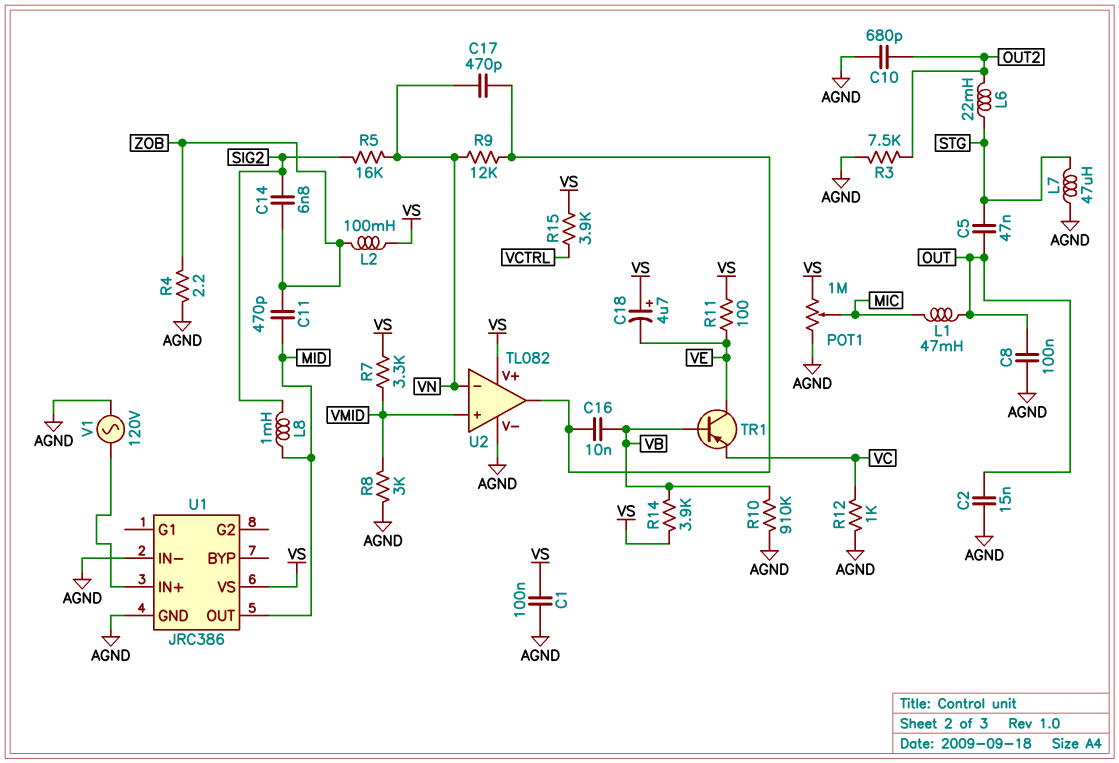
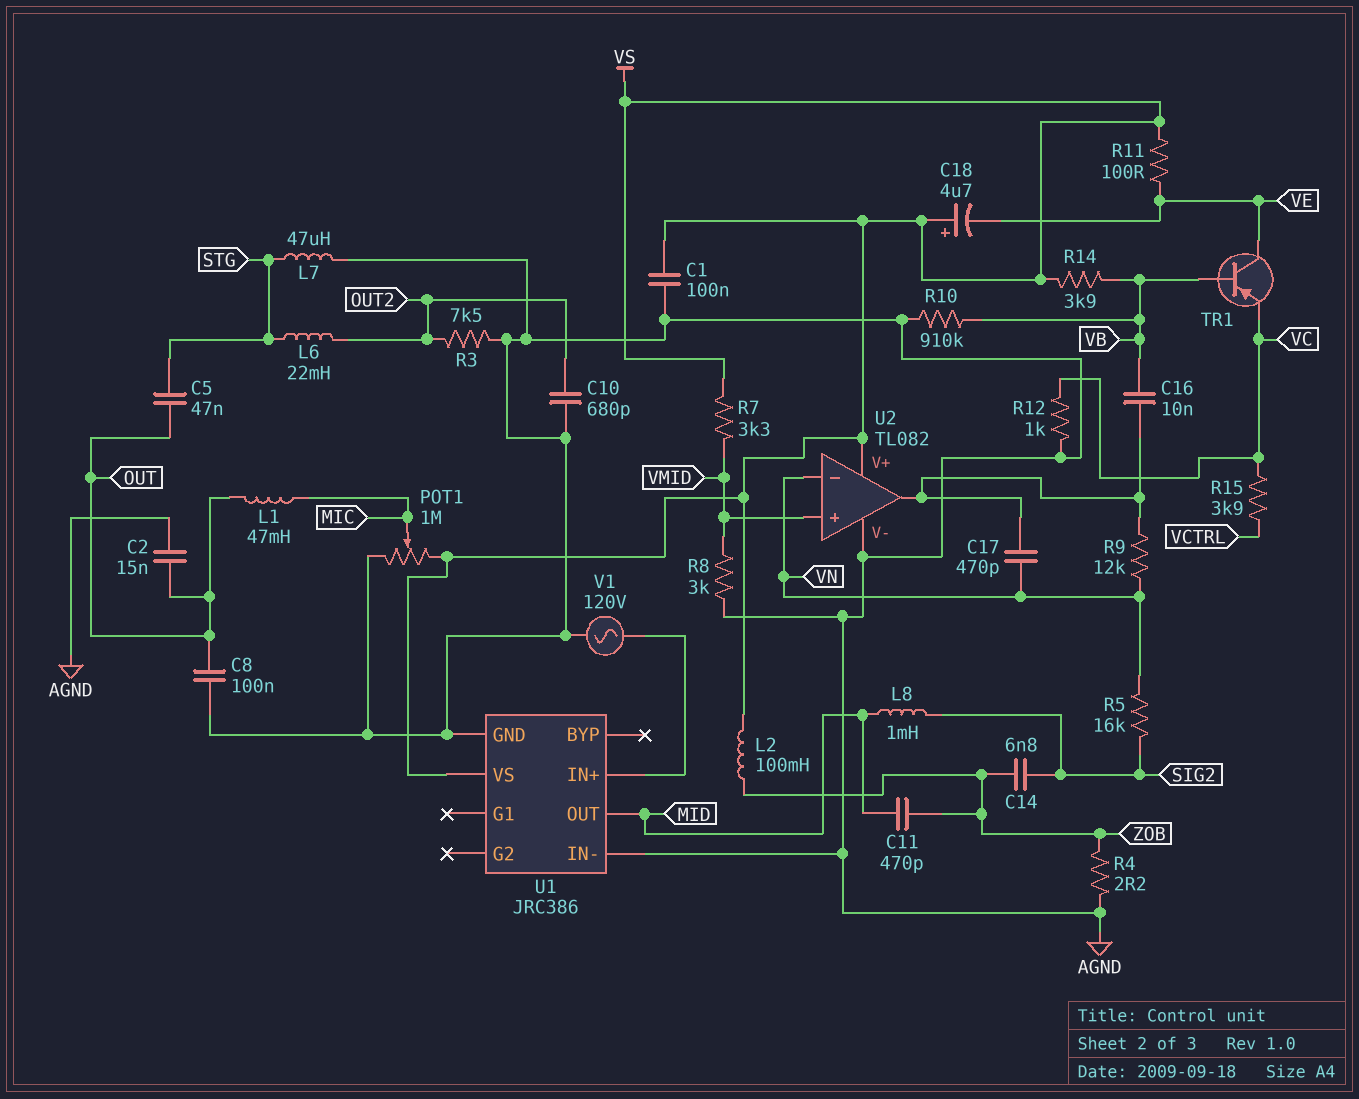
R15: 3.9k (VCTRL, VS) -> 3.9k (VC, VCTRL)

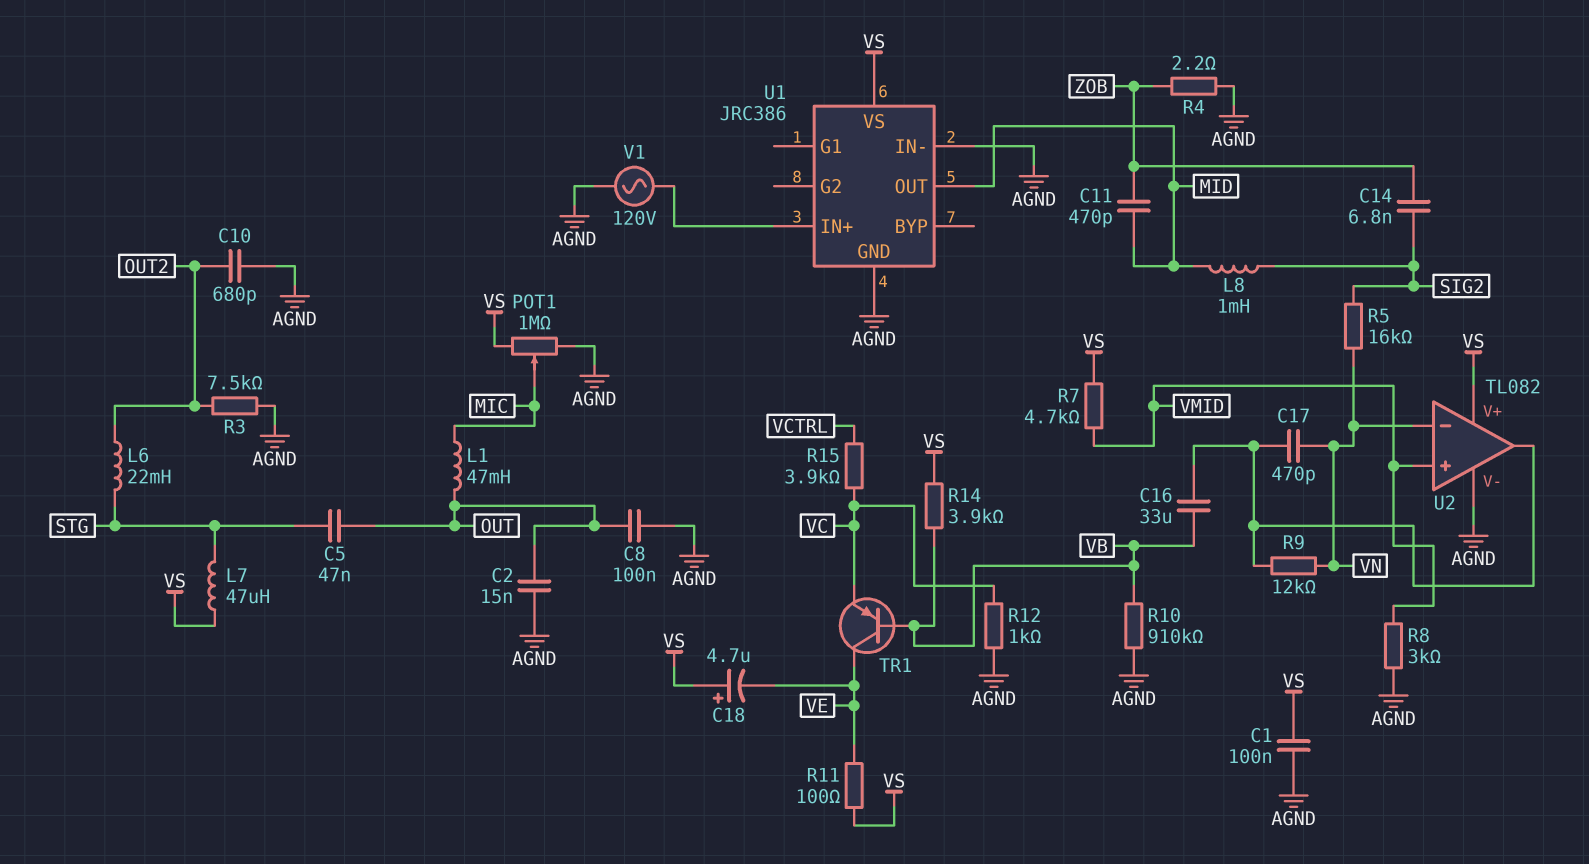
C16: 10nF (U2/out, VB) -> 33uF (U2/out, VB)
L2: 100mH (VS, ZOB) -> none
L7: 47uH (AGND, STG) -> 47uH (STG, VS)
R7: 3.3k (VMID, VS) -> 4.7k (VMID, VS)

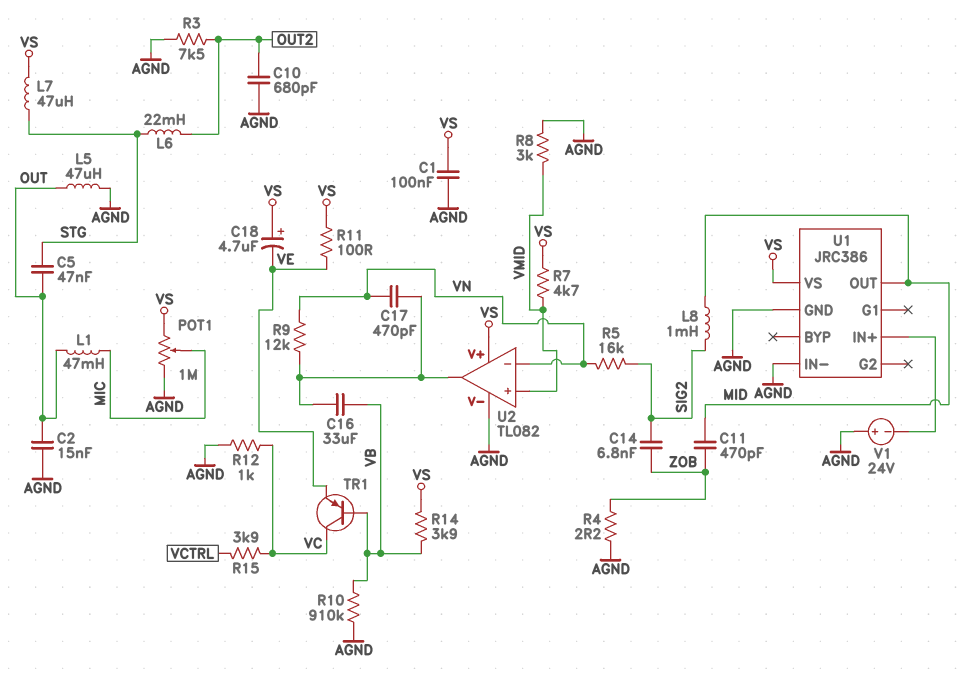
C8: 100nF (AGND, OUT) -> none
L5: none -> 47uH (AGND, OUT)
TR1: PNP (B VB, C VE, E VC) -> PNP (B VB, C VC, E VE)
V1: AC 120V (AGND, U1/IN+) -> 24V (plus AGND, minus U1/IN+)

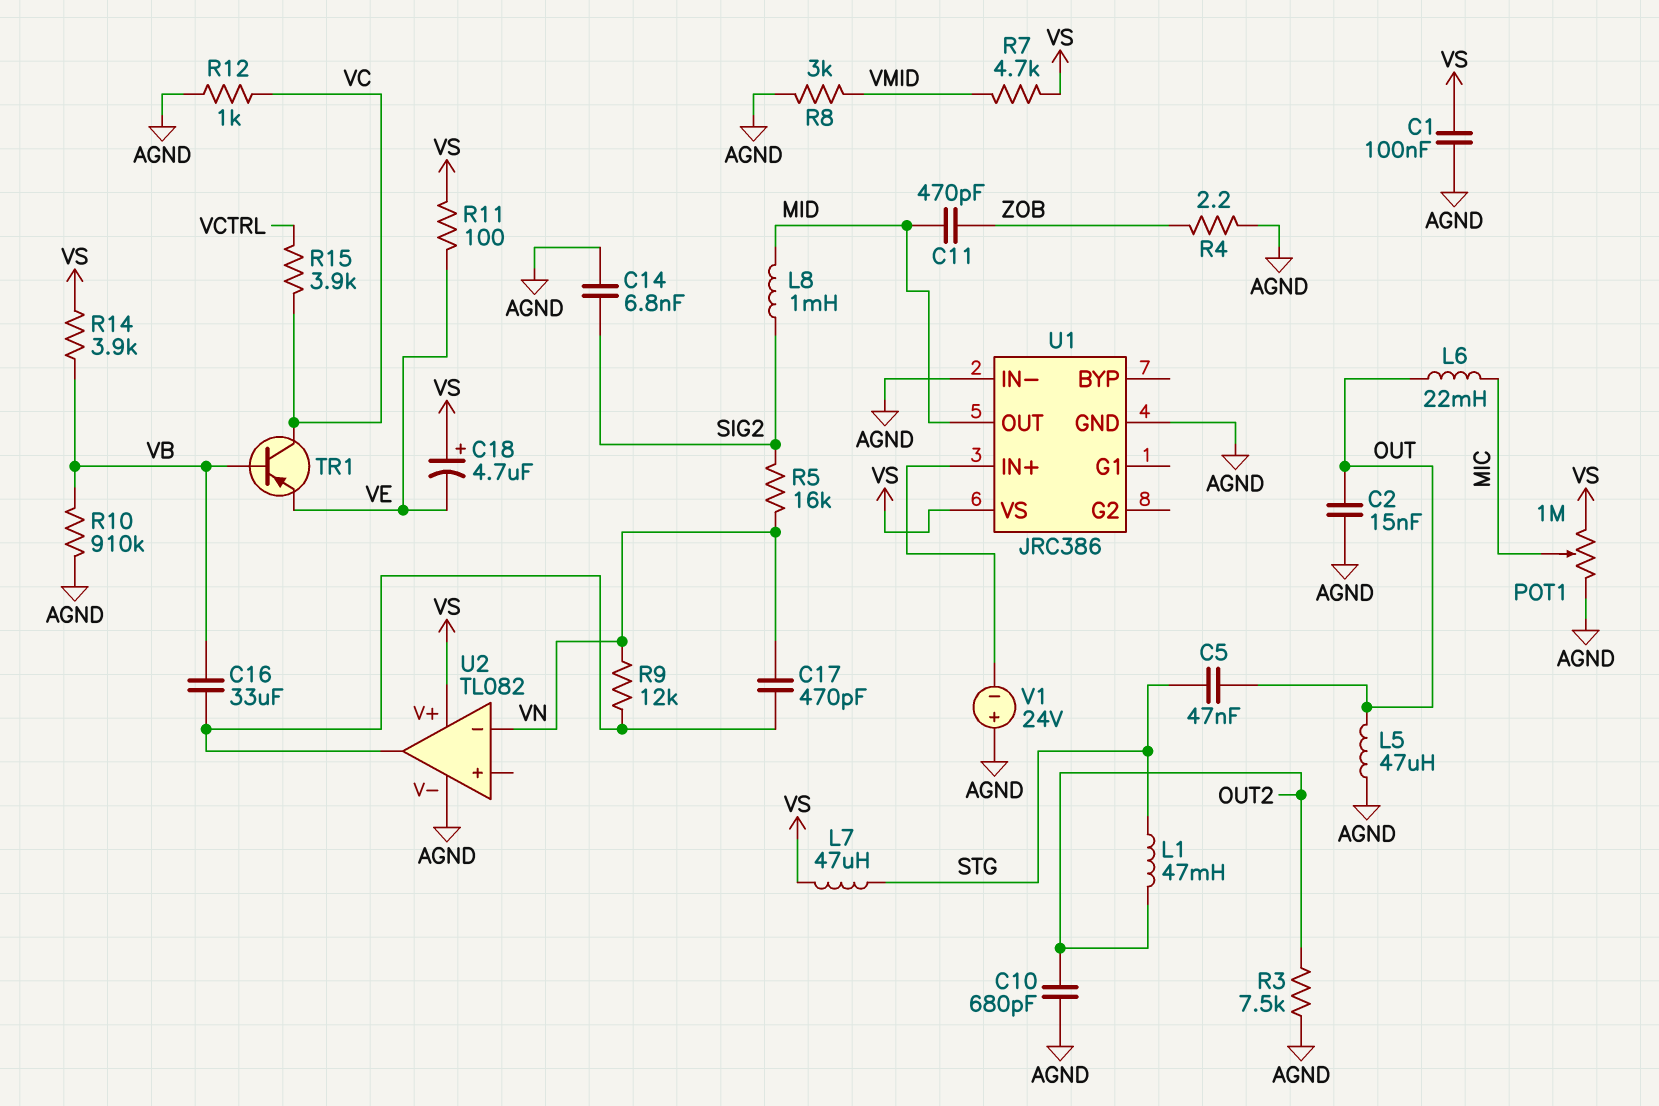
C14: 6.8nF (SIG2, ZOB) -> 6.8nF (AGND, SIG2)
L1: 47mH (MIC, OUT) -> 47mH (OUT2, STG)
L6: 22mH (OUT2, STG) -> 22mH (MIC, OUT)
U2 pin in+: VMID -> none

